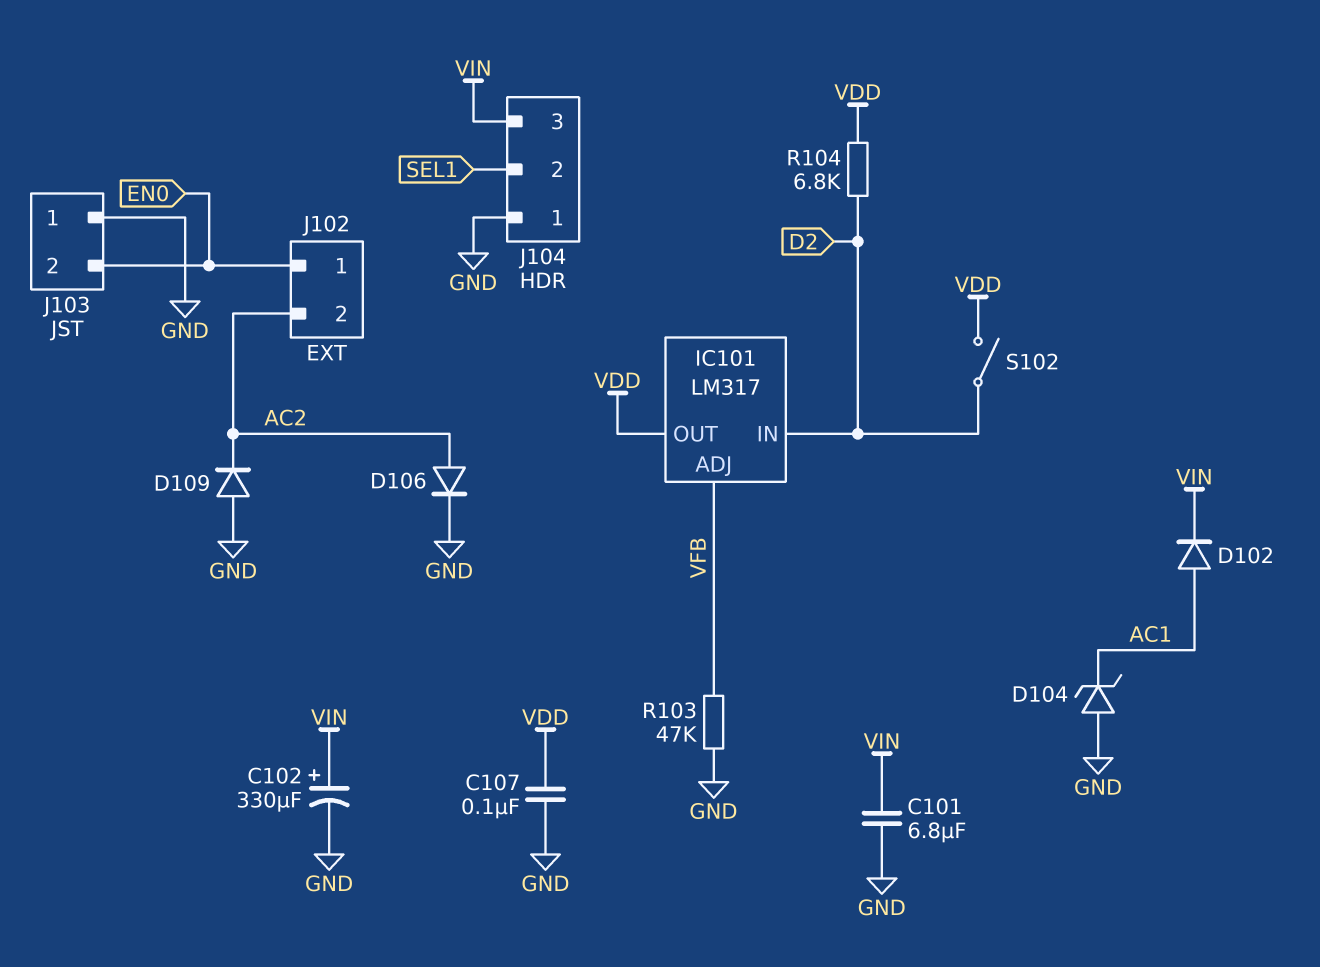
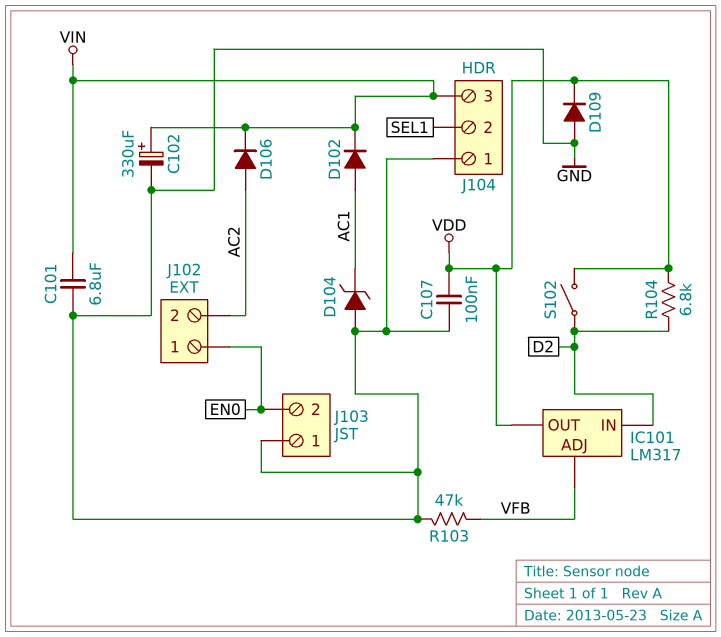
D106: diode (A AC2, K GND) -> diode (A AC2, K VIN)
D109: diode (A GND, K AC2) -> diode (A GND, K VDD)

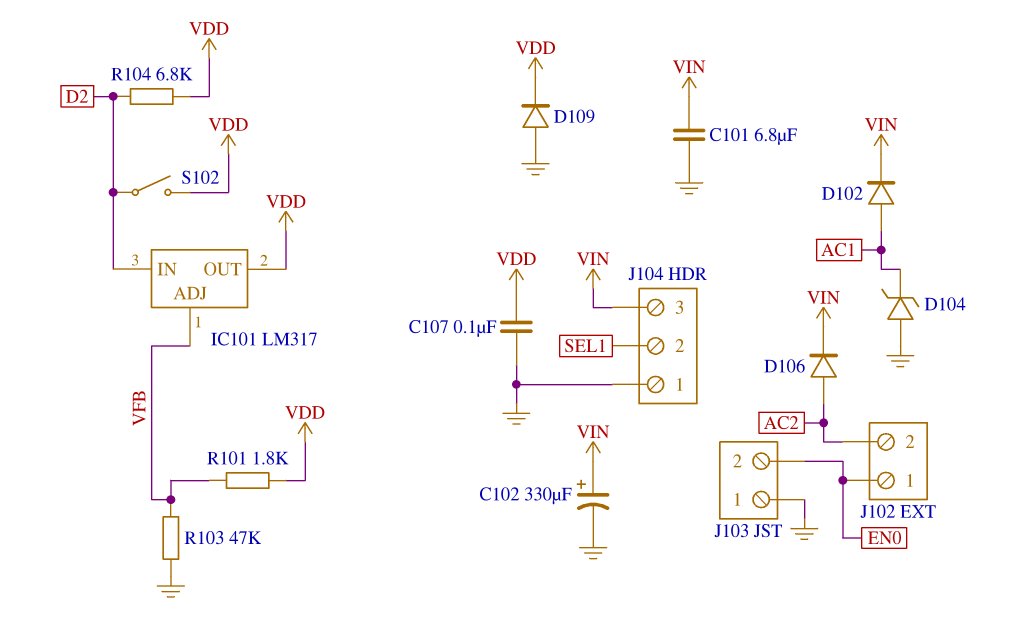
R101: none -> 1.8k (VDD, VFB)

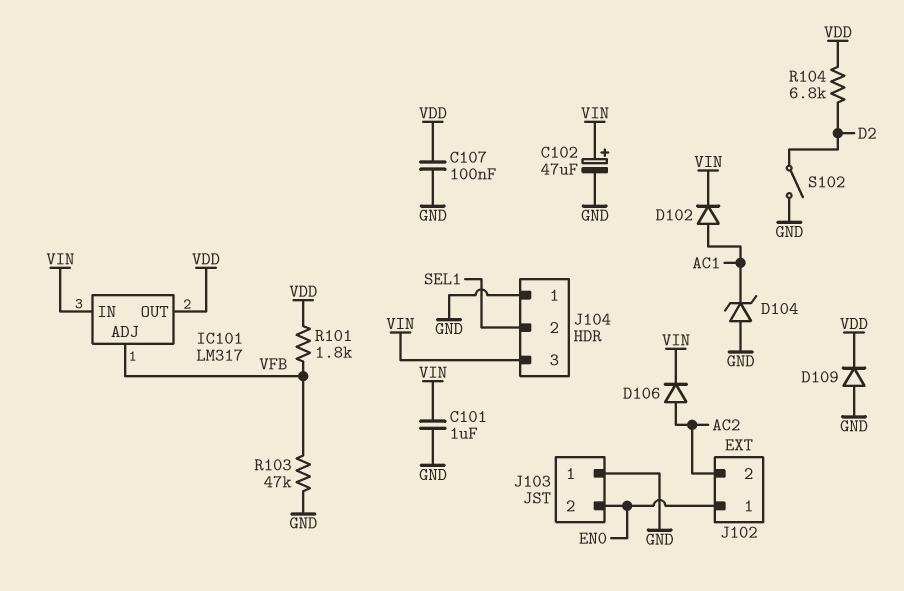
C101: 6.8uF (GND, VIN) -> 1uF (GND, VIN)
C102: 330uF (plus VIN, minus GND) -> 47uF (plus VIN, minus GND)
IC101 pin IN: D2 -> VIN
S102: switch (D2, VDD) -> switch (D2, GND)

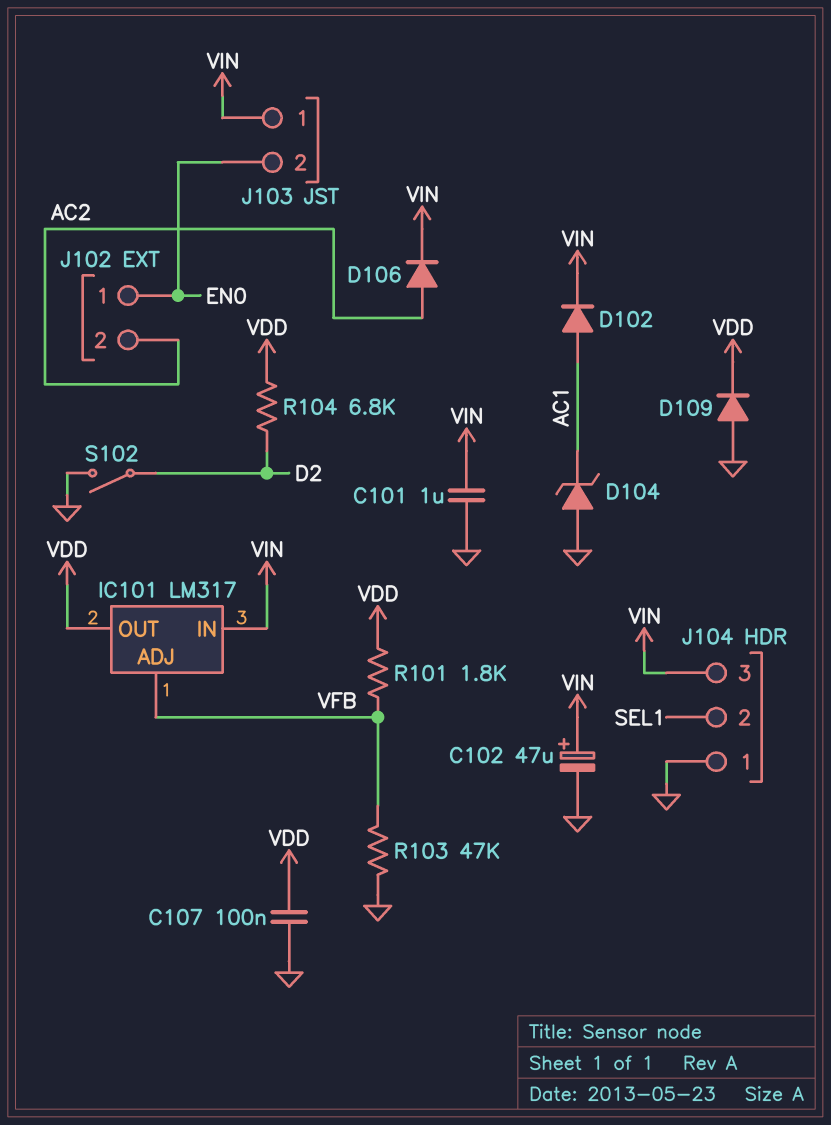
J103 pin 1: GND -> VIN

